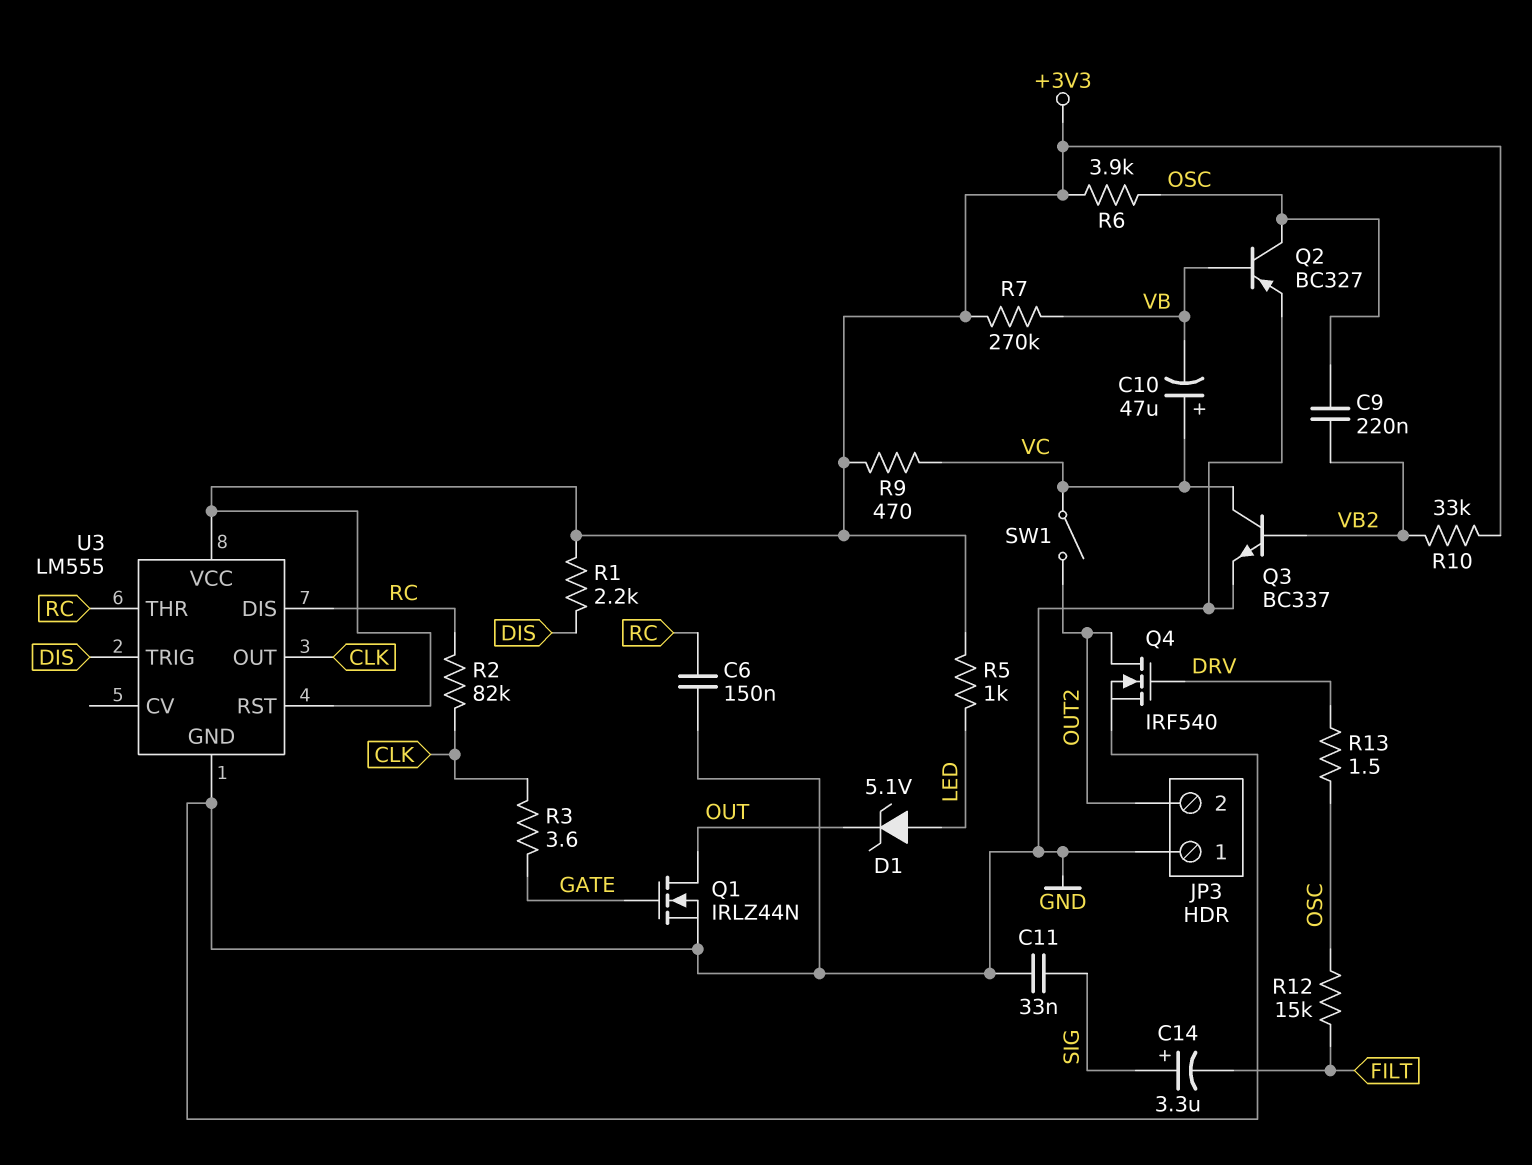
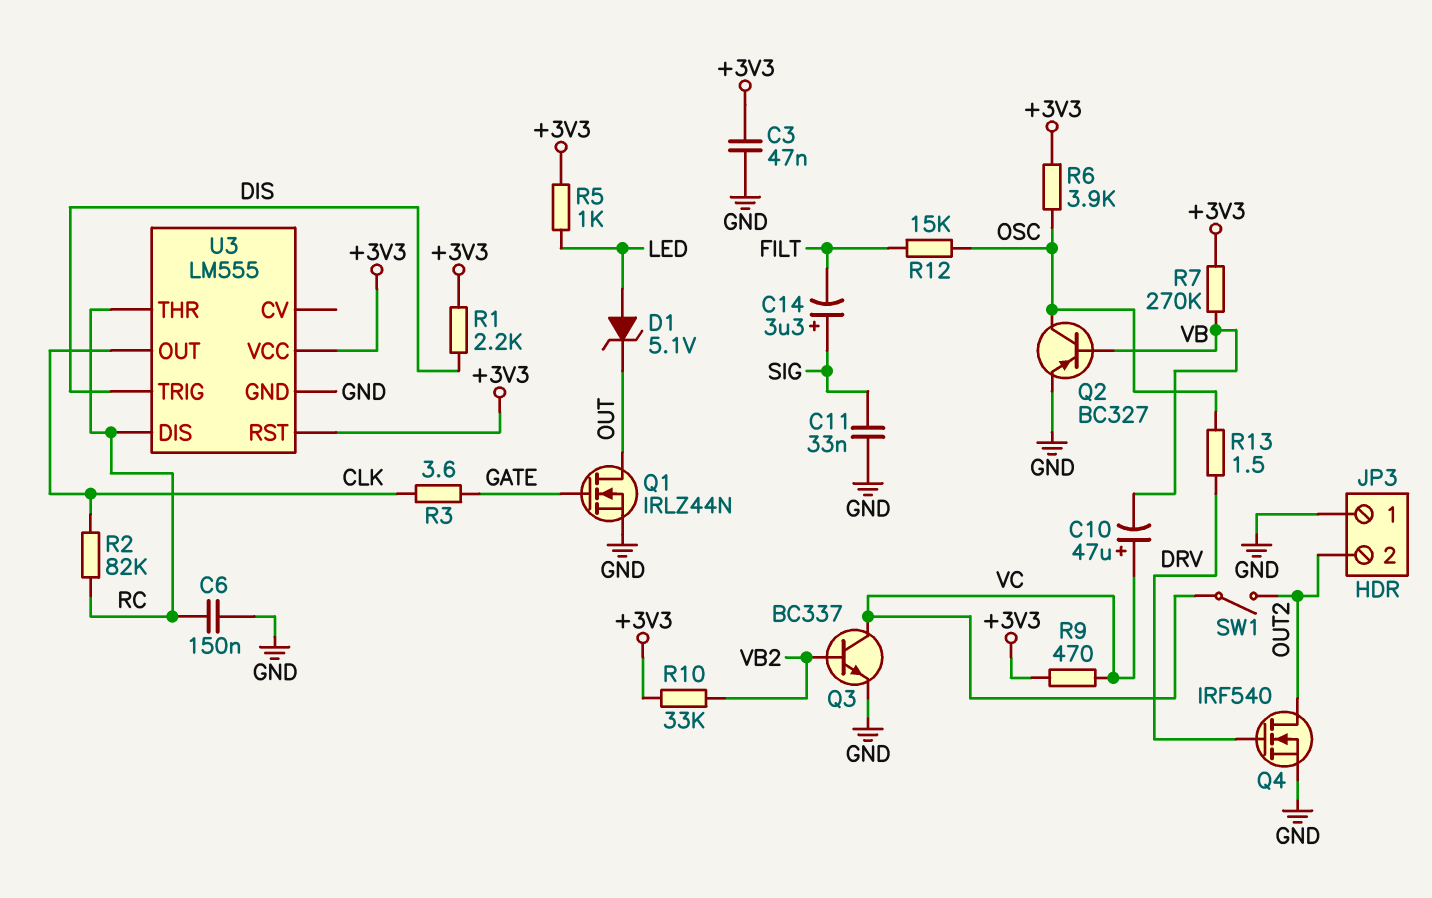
C3: none -> 47nF (+3V3, GND)
C9: 220nF (OSC, VB2) -> none

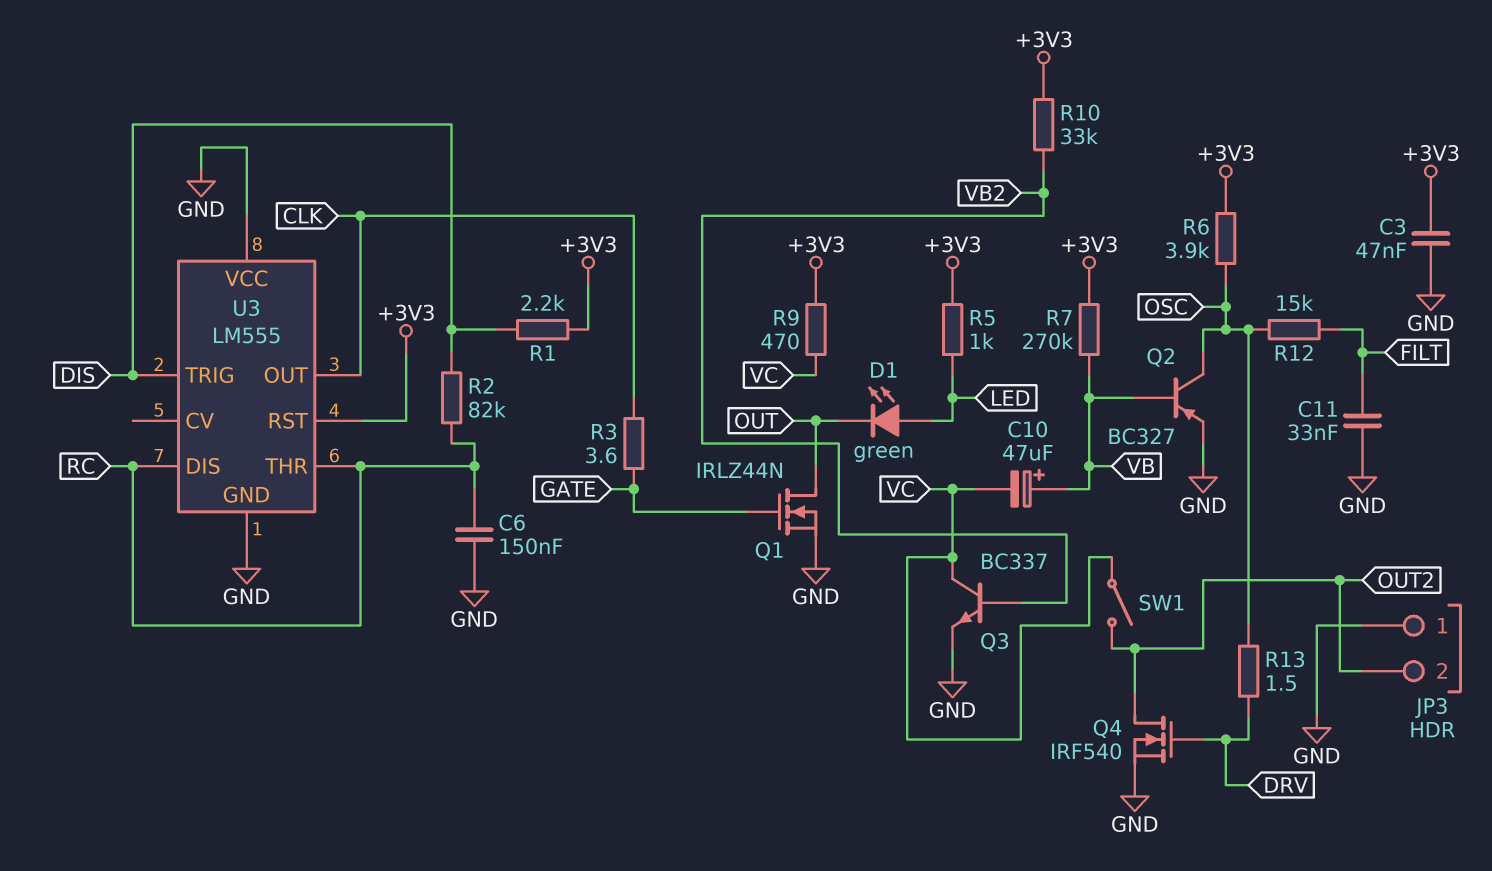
C10: 47uF (plus VC, minus VB) -> 47uF (plus VB, minus VC)
C11: 33nF (GND, SIG) -> 33nF (FILT, GND)
C14: 3.3uF (plus SIG, minus FILT) -> none
D1: zener 5.1V (A LED, K OUT) -> LED green (A LED, K OUT)
R2: 82k (CLK, RC) -> 82k (DIS, RC)
U3 pin VCC: +3V3 -> GND

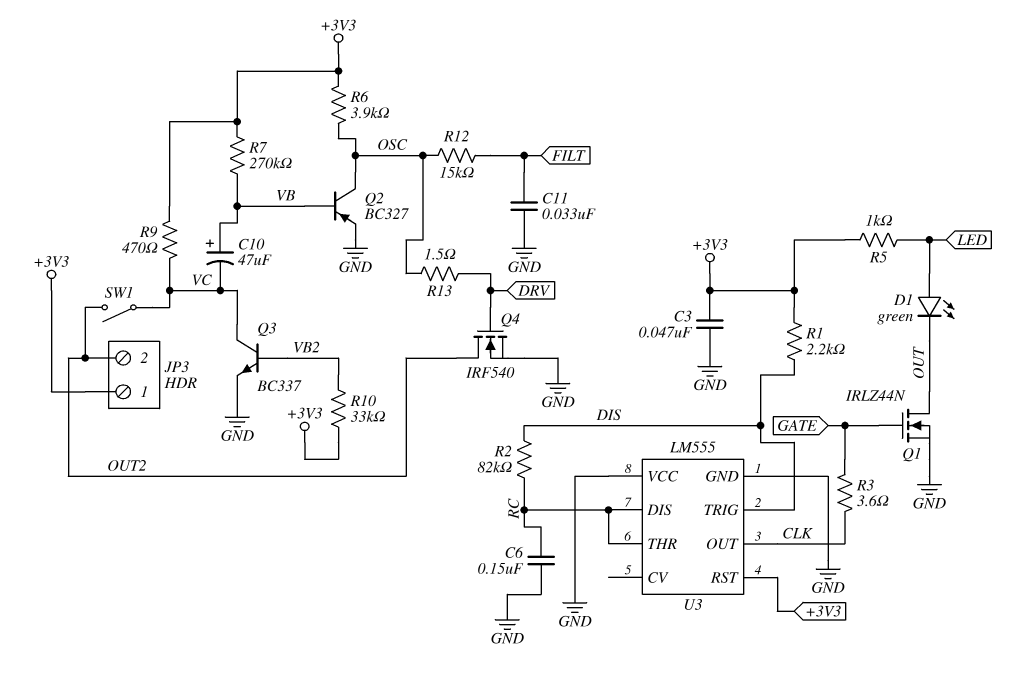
JP3 pin 1: GND -> +3V3

